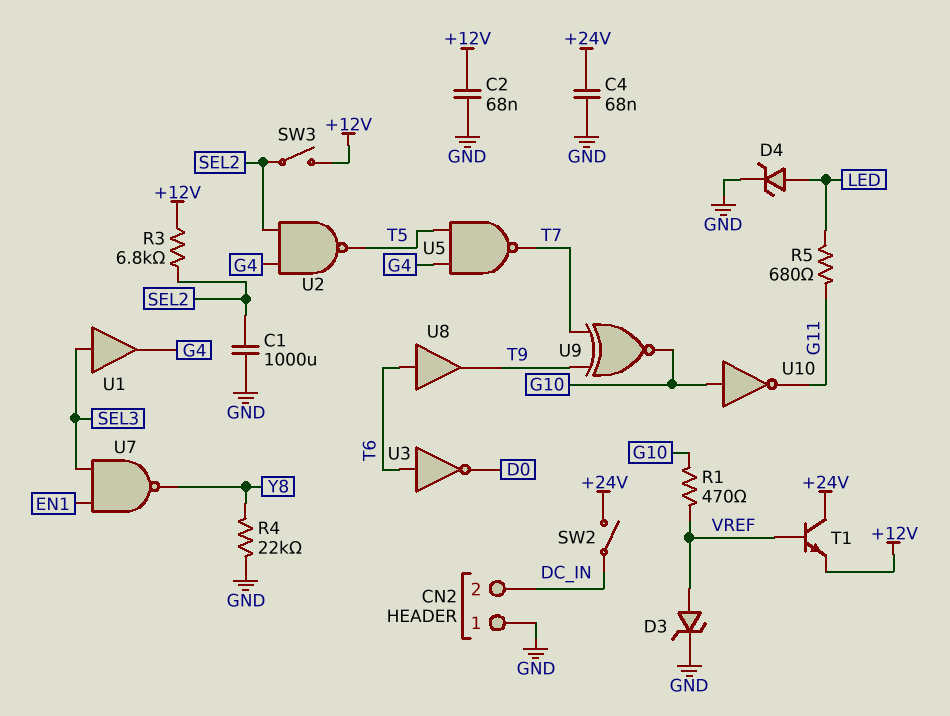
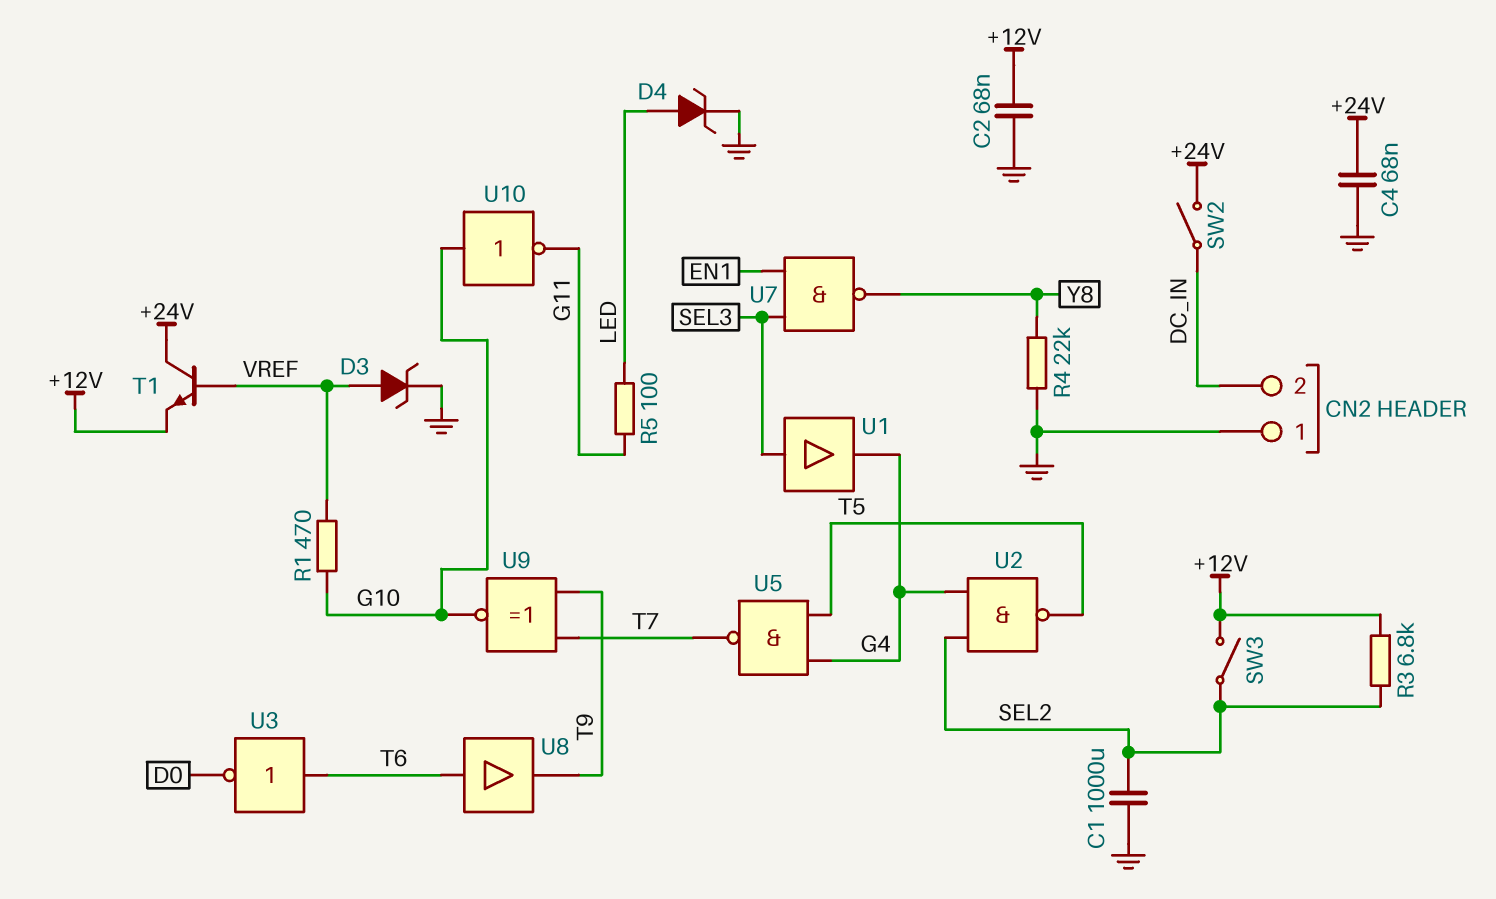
R5: 680 (G11, LED) -> 100 (G11, LED)

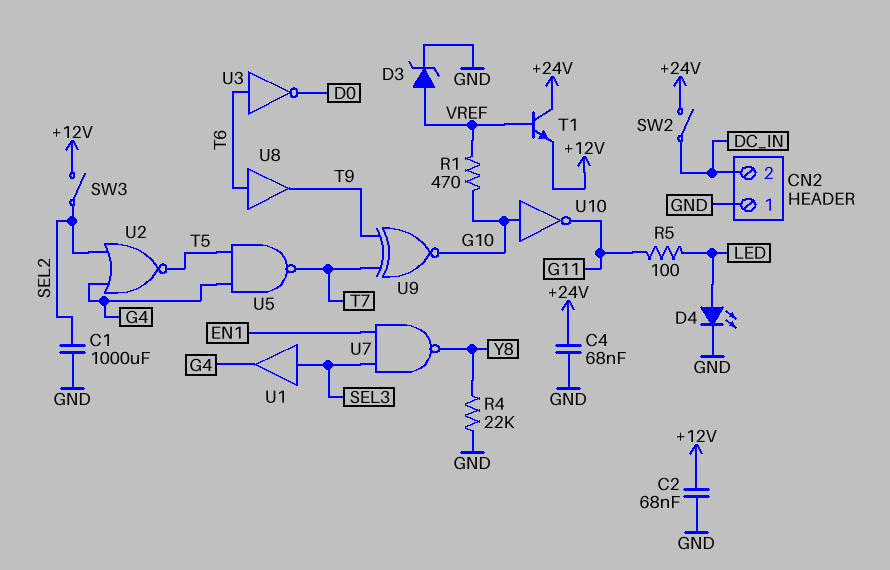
D4: zener (A LED, K GND) -> LED (A LED, K GND)
R3: 6.8k (+12V, SEL2) -> none
U2: NAND (in G4, in SEL2, out T5) -> NOR (in G4, in SEL2, out T5)

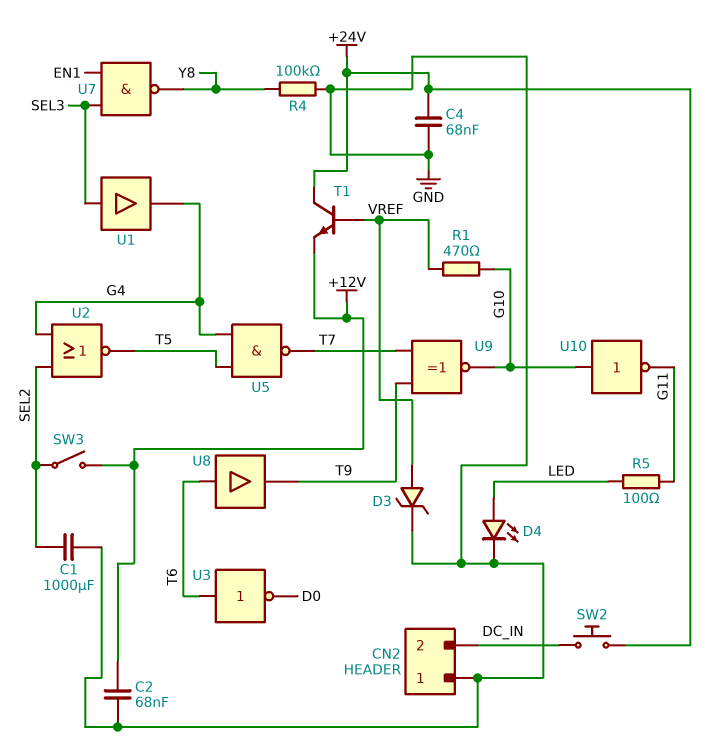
R4: 22k (GND, Y8) -> 100k (GND, Y8)
SW2: switch (+24V, DC_IN) -> button (+24V, DC_IN)

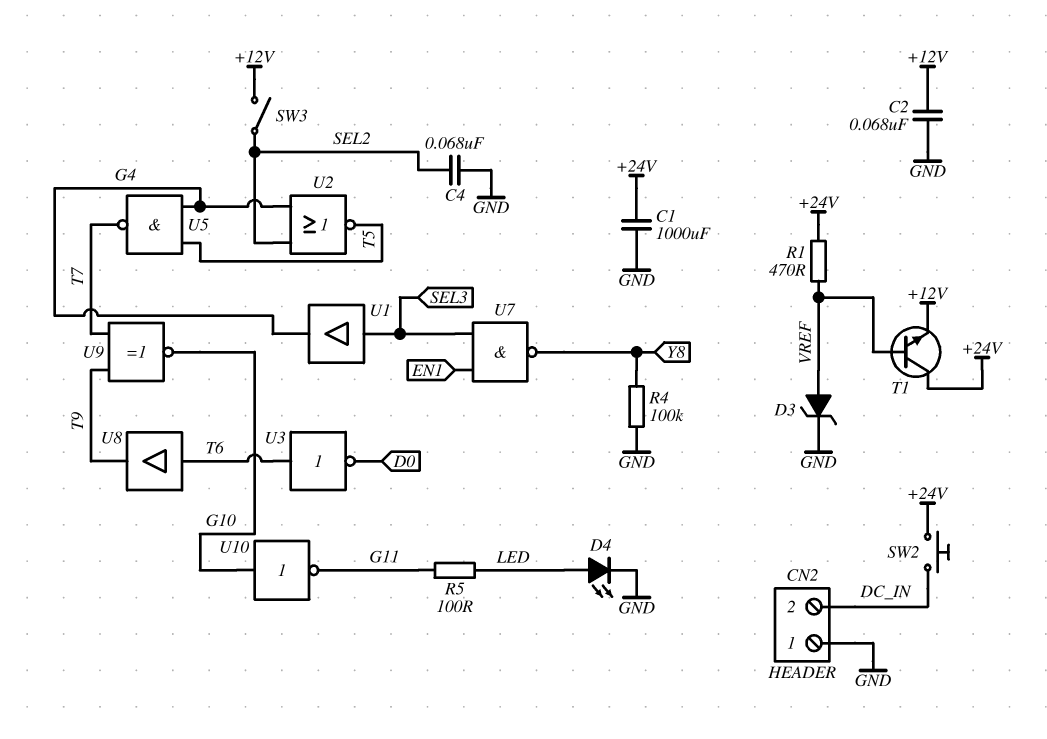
C1: 1000uF (GND, SEL2) -> 1000uF (+24V, GND)
C4: 68nF (+24V, GND) -> 68nF (GND, SEL2)
R1: 470 (G10, VREF) -> 470 (+24V, VREF)

